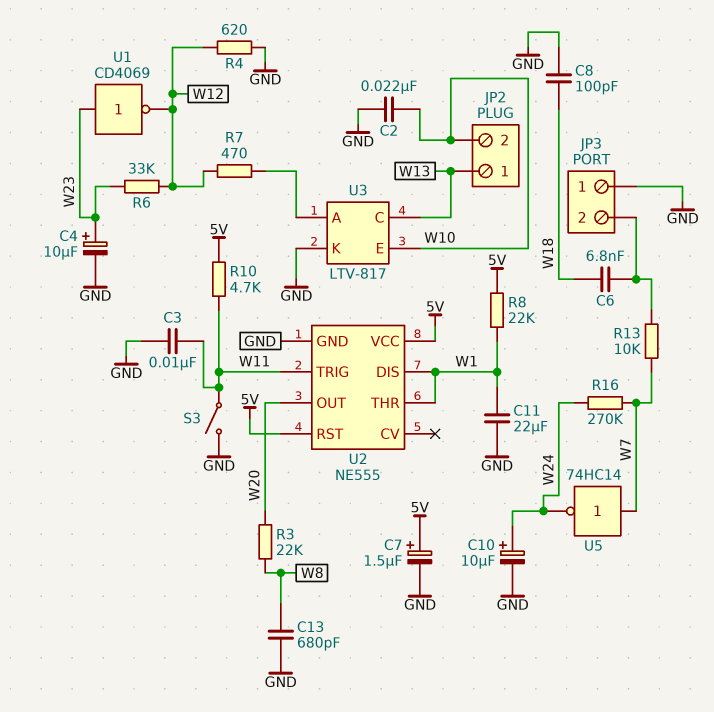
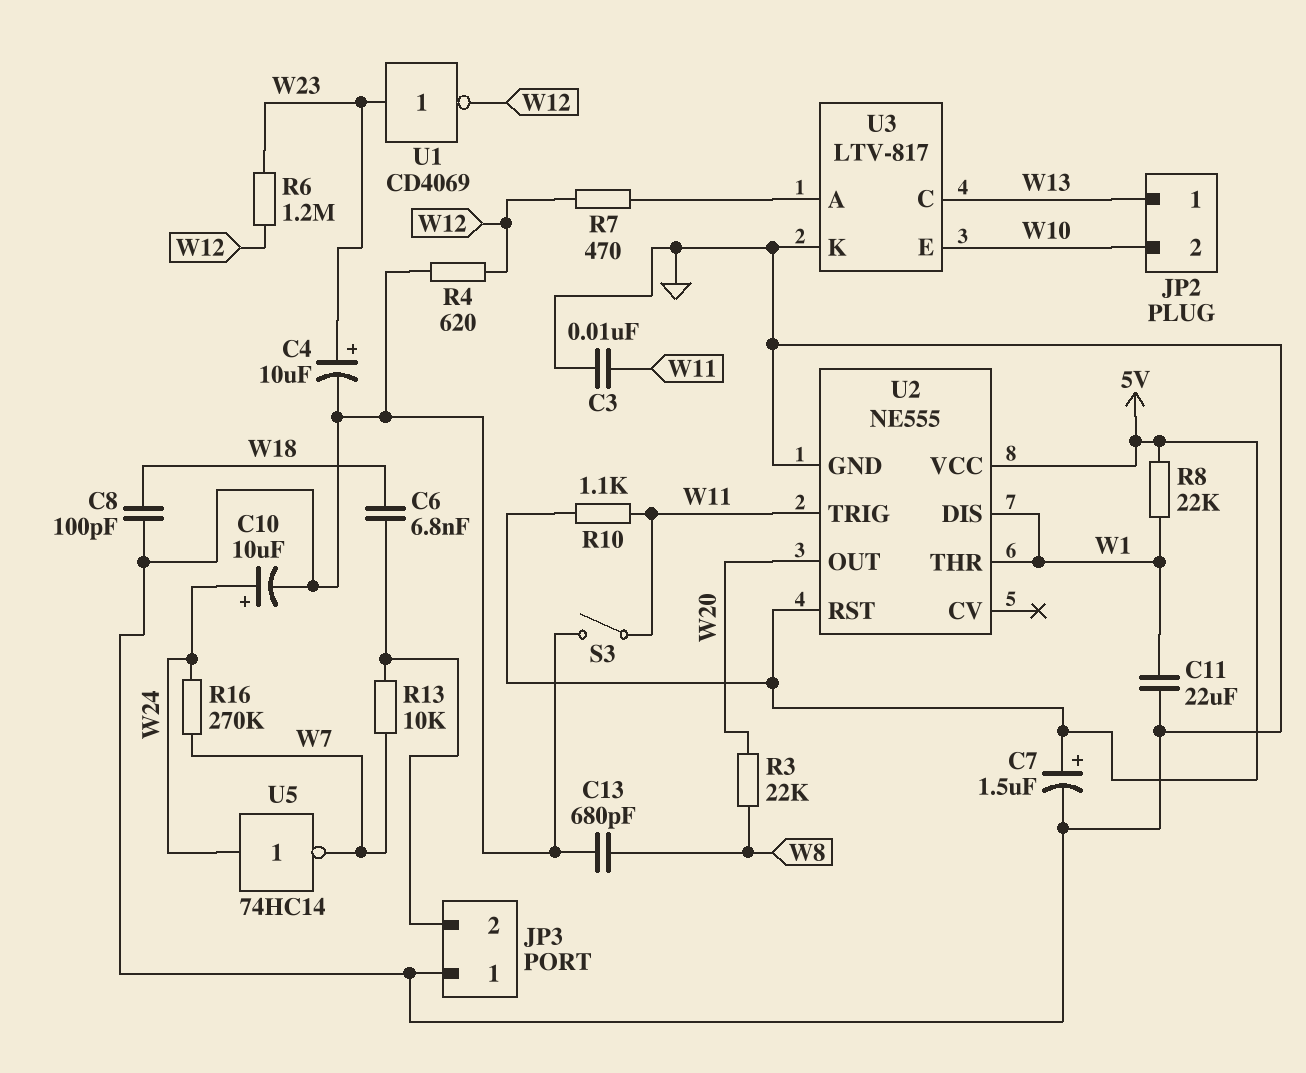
C2: 22nF (GND, W10) -> none
R6: 33k (W12, W23) -> 1.2M (W12, W23)
R10: 4.7k (5V, W11) -> 1.1k (5V, W11)
U5: NOT 74HC14 (in W7, out W24) -> NOT 74HC14 (in W24, out W7)

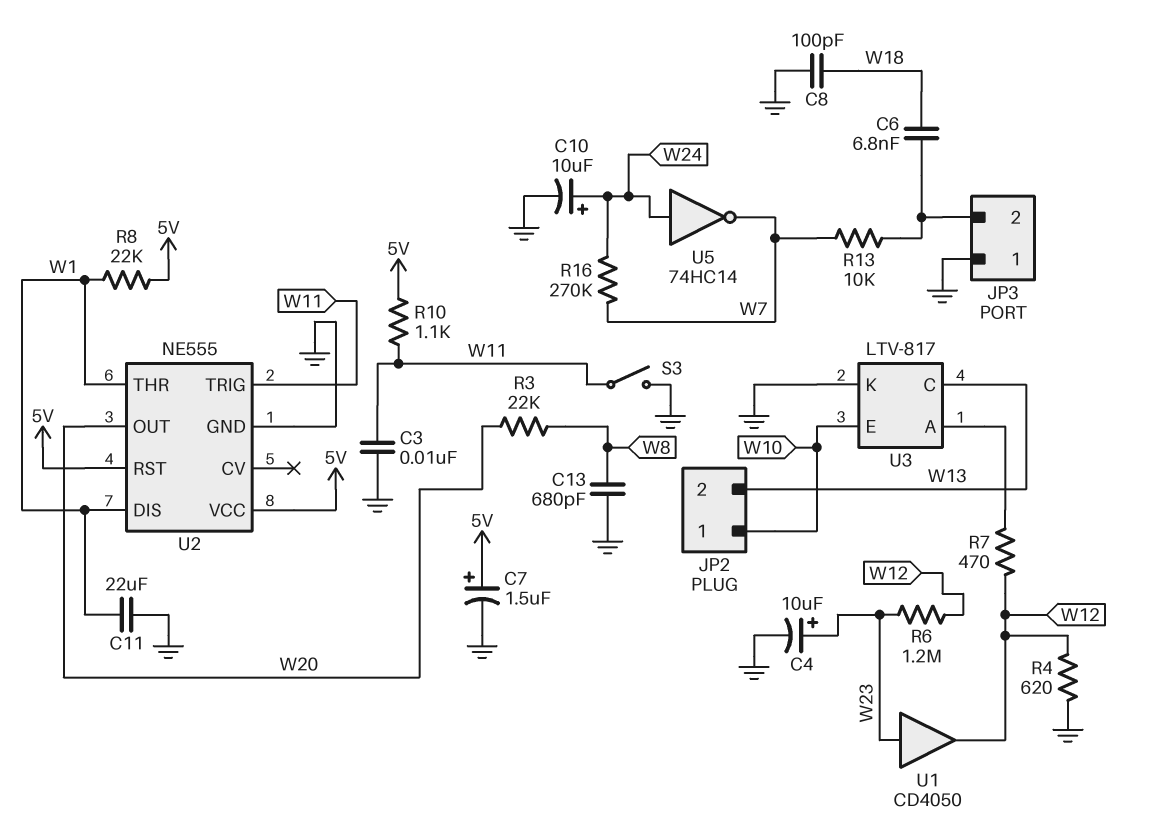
JP2 pin 1: W13 -> W10
JP2 pin 2: W10 -> W13
U1: NOT CD4069 (in W23, out W12) -> buffer CD4050 (in W23, out W12)

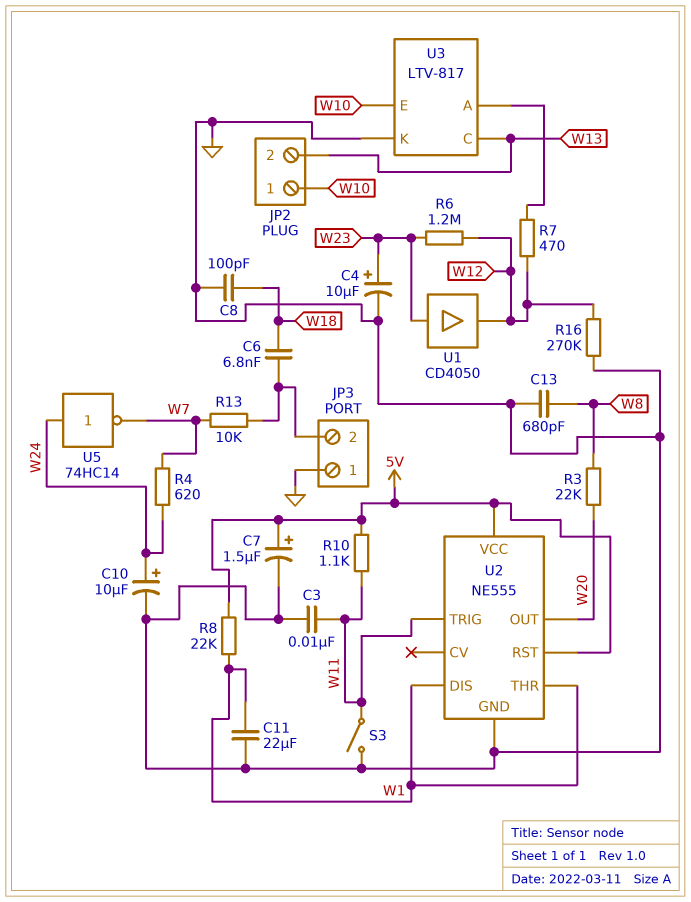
R4: 620 (GND, W12) -> 620 (W7, W24)
R16: 270k (W7, W24) -> 270k (GND, W12)

